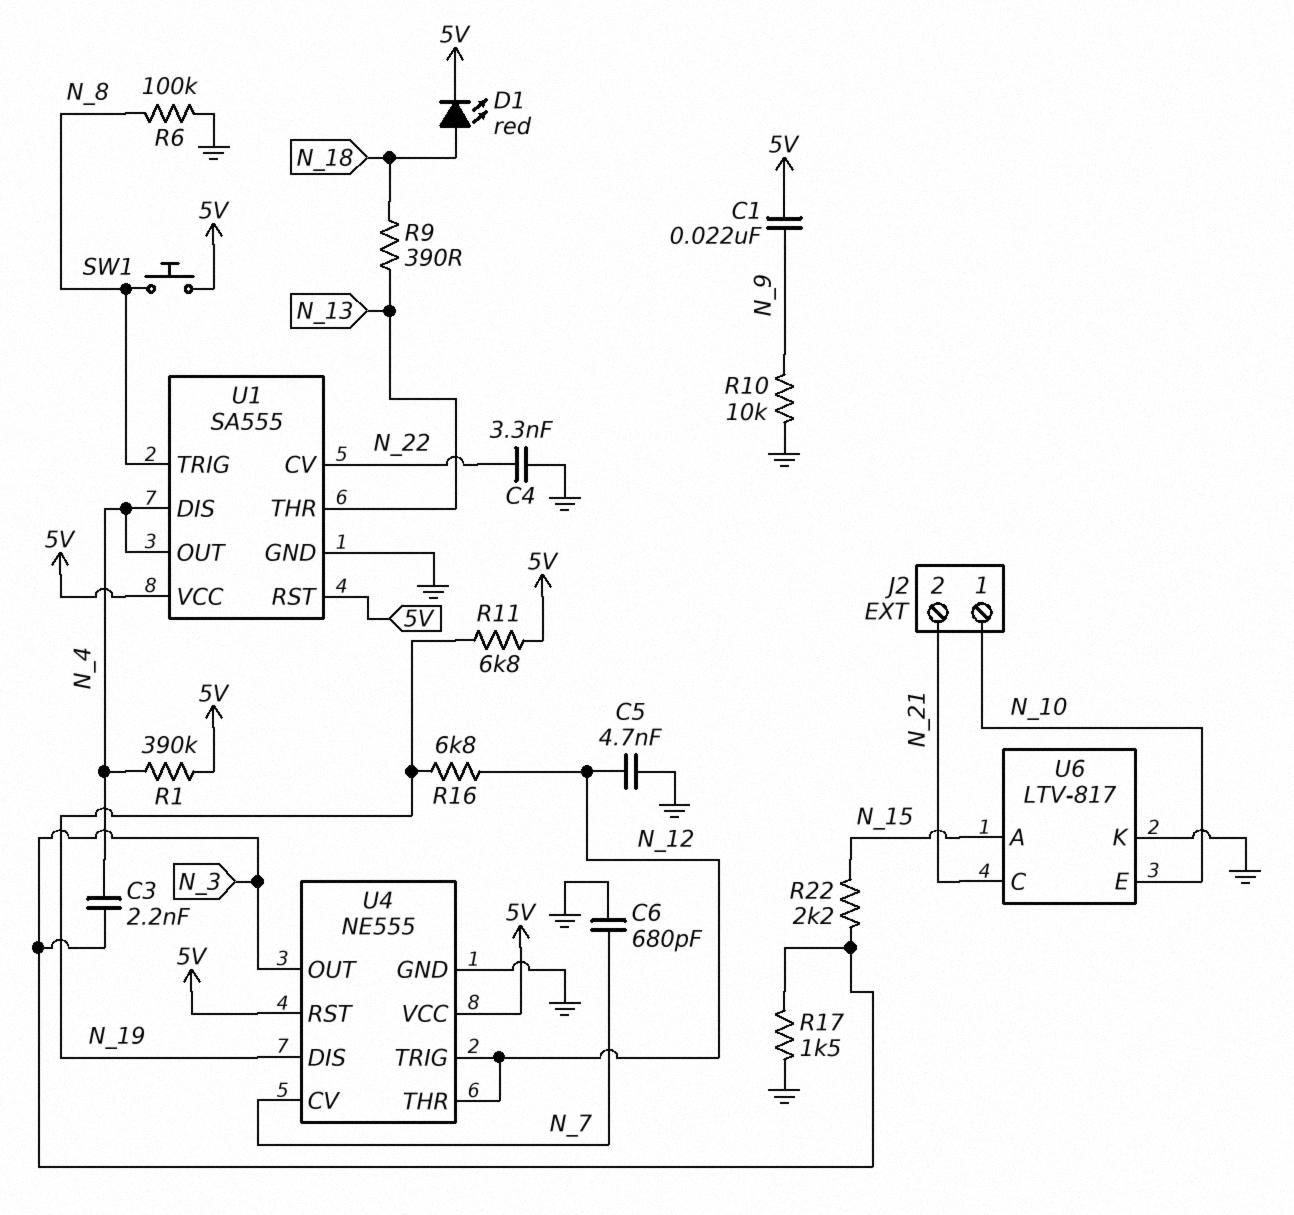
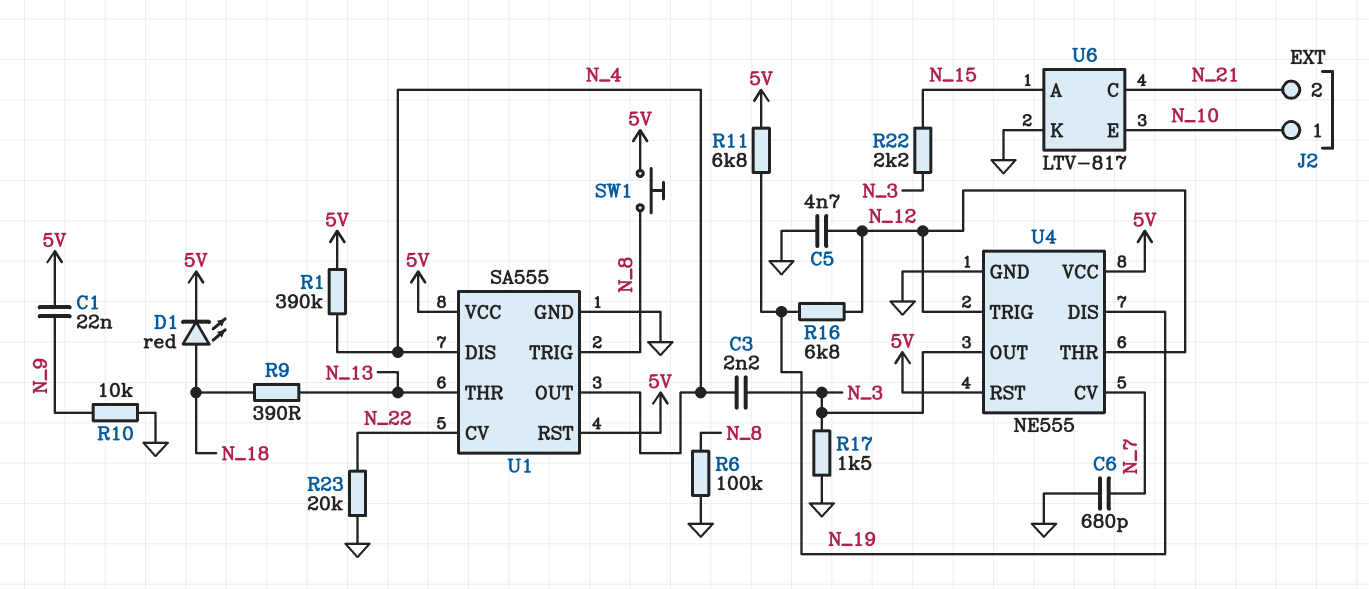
C4: 3.3nF (GND, N_22) -> none
R23: none -> 20k (GND, N_22)

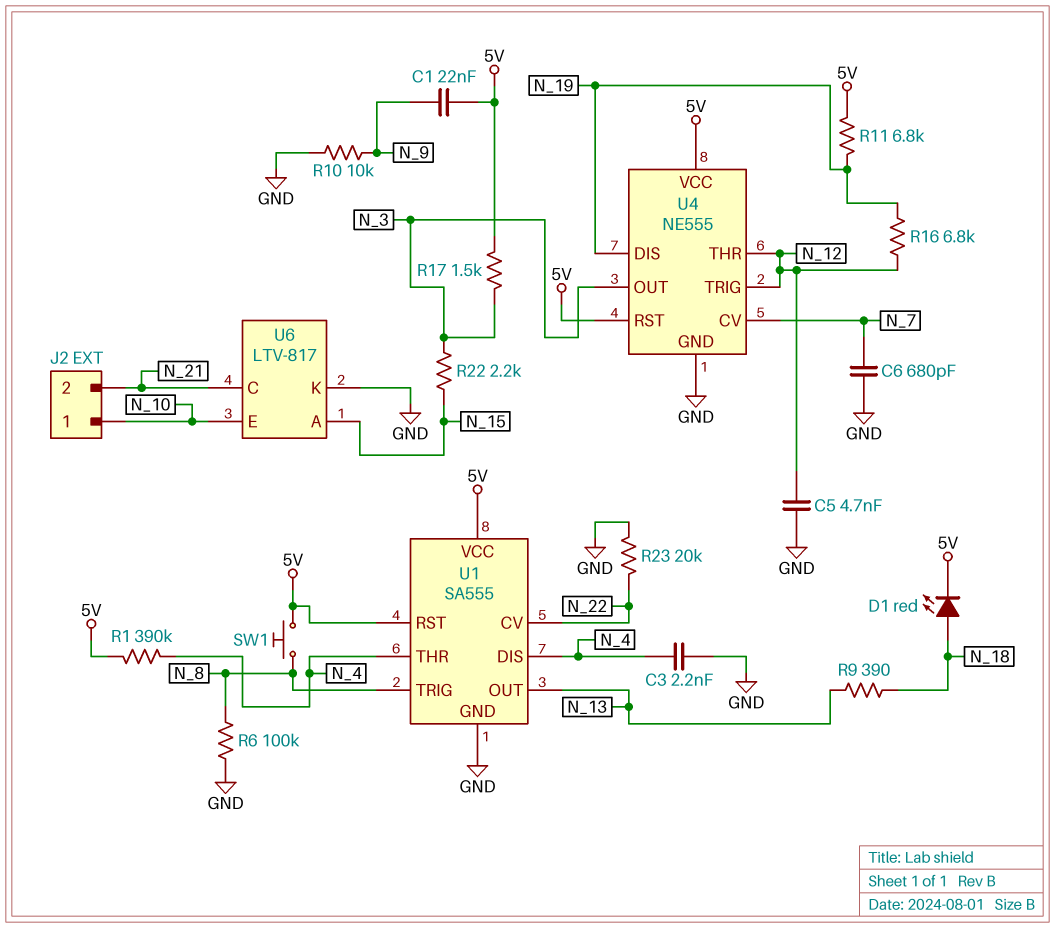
C3: 2.2nF (N_3, N_4) -> 2.2nF (GND, N_4)
R17: 1.5k (GND, N_3) -> 1.5k (5V, N_3)
U1 pin OUT: N_4 -> N_13
U1 pin THR: N_13 -> N_4

